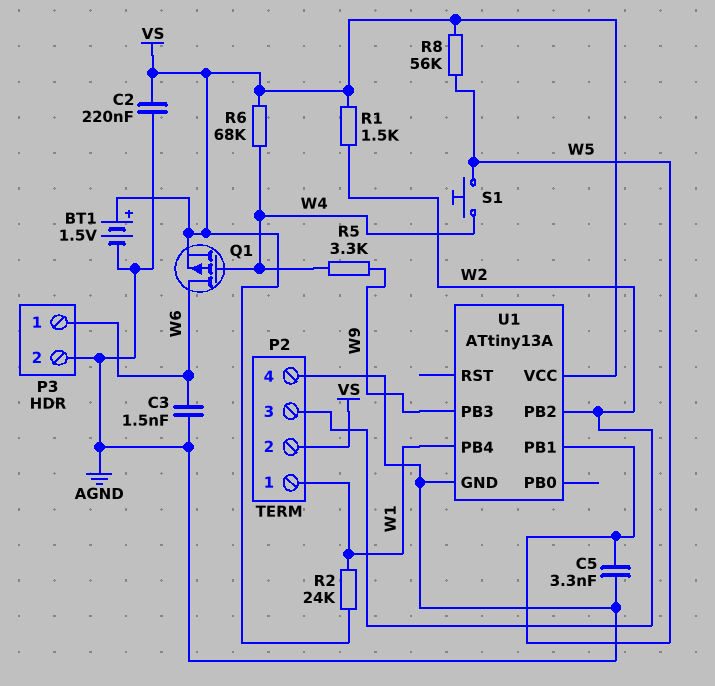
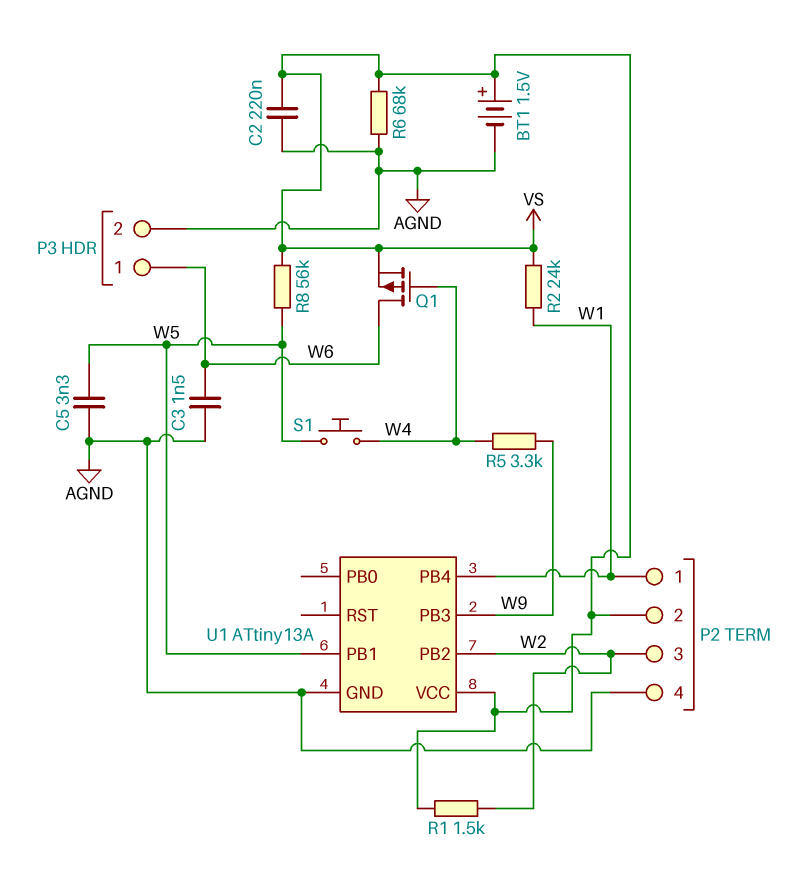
R6: 68k (VS, W4) -> 68k (AGND, VS)

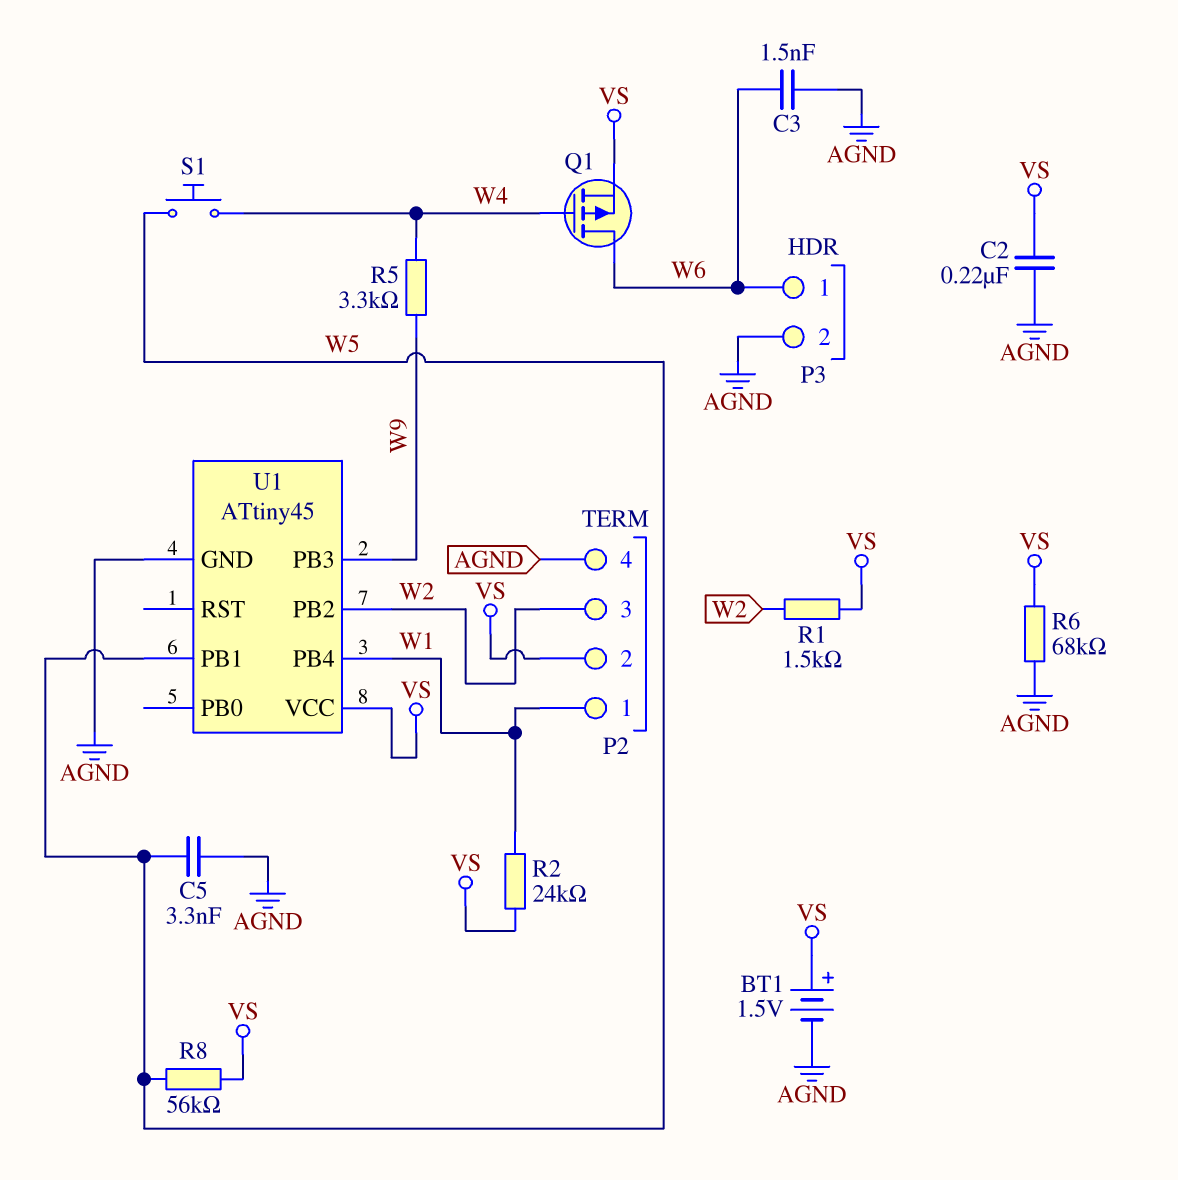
U1: ATtiny13A -> ATtiny45

